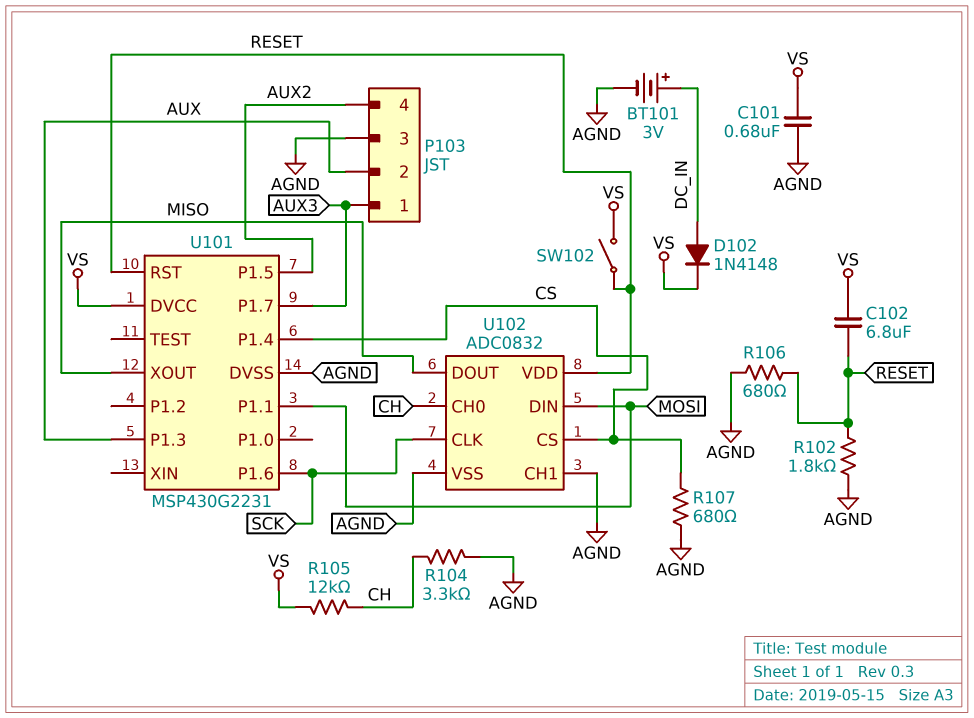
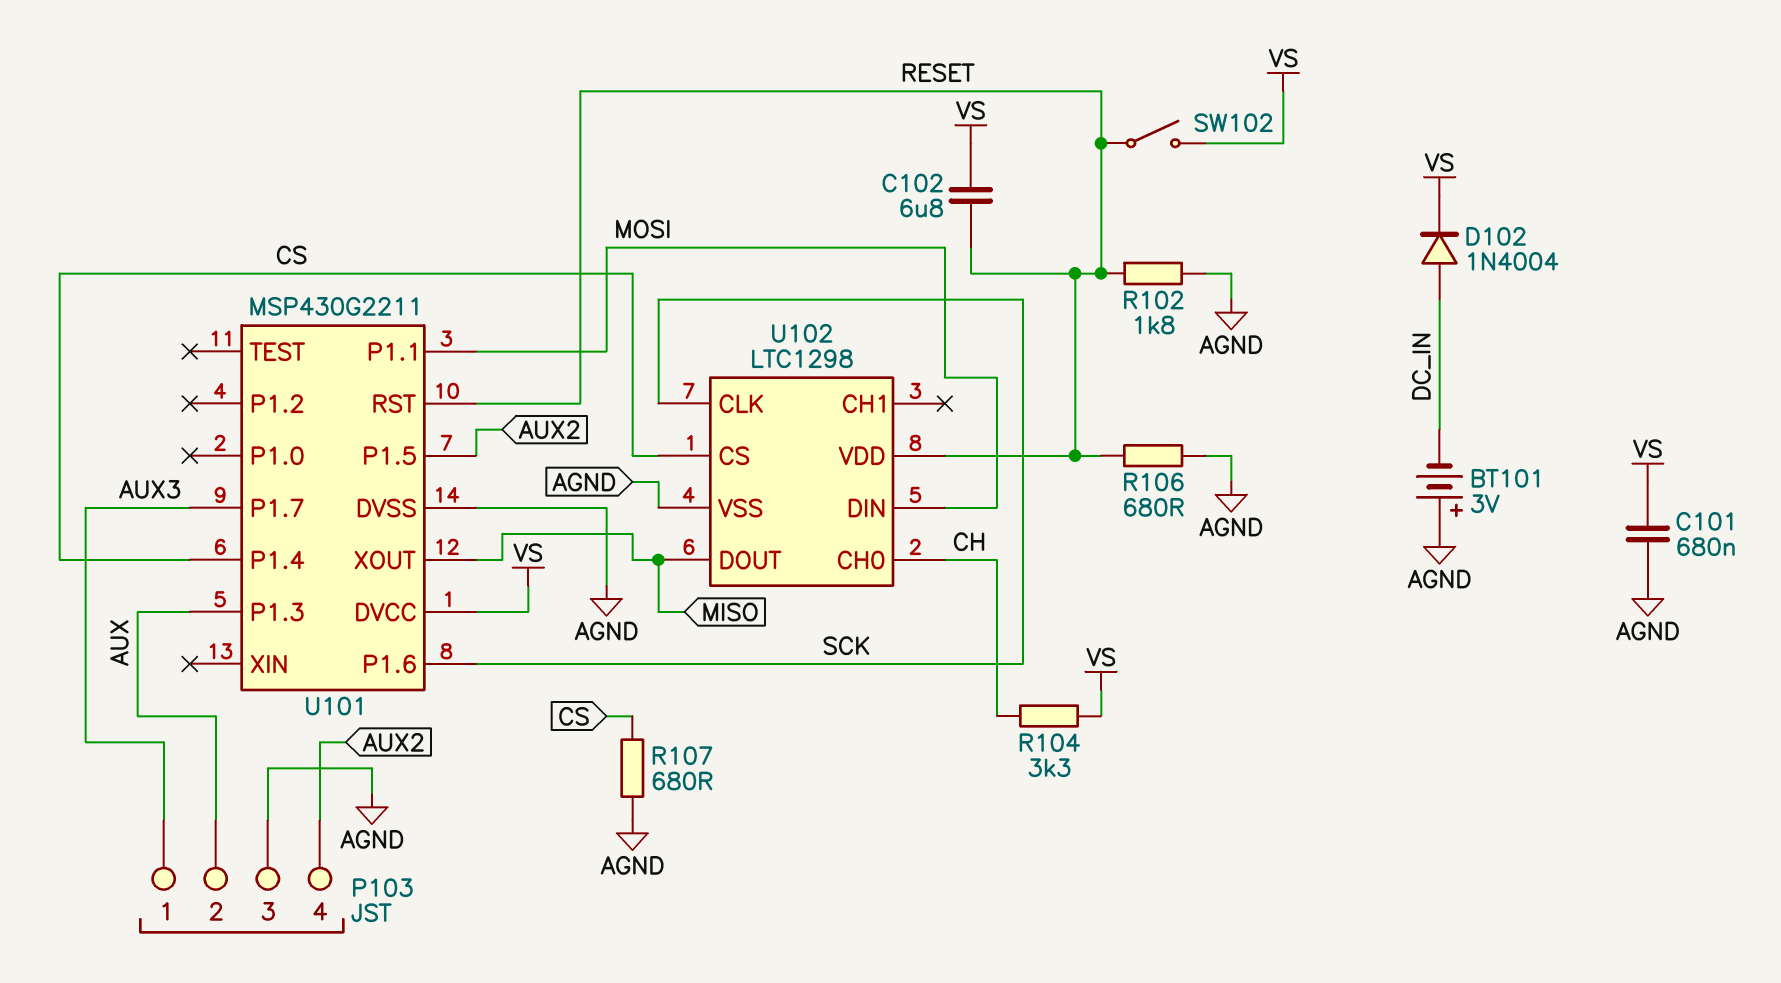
BT101: 3V (plus DC_IN, minus AGND) -> 3V (plus AGND, minus DC_IN)
D102: diode 1N4148 (A DC_IN, K VS) -> diode 1N4004 (A DC_IN, K VS)
R104: 3.3k (AGND, CH) -> 3.3k (CH, VS)
R105: 12k (CH, VS) -> none
U101: MSP430G2231 -> MSP430G2211
U102: ADC0832 -> LTC1298
U102 pin CH1: AGND -> none

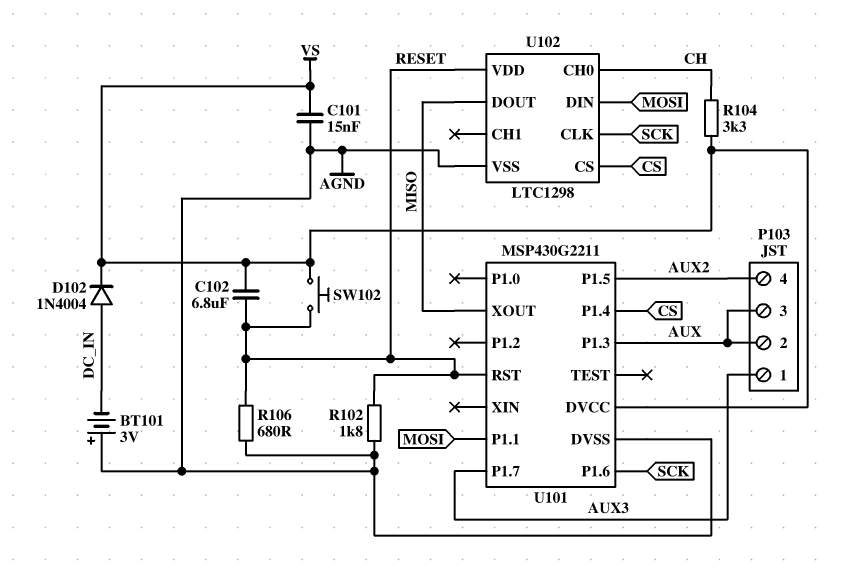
C101: 680nF (AGND, VS) -> 15nF (AGND, VS)
P103 pin 3: AGND -> AUX
R107: 680 (AGND, CS) -> none
SW102: switch (RESET, VS) -> button (RESET, VS)

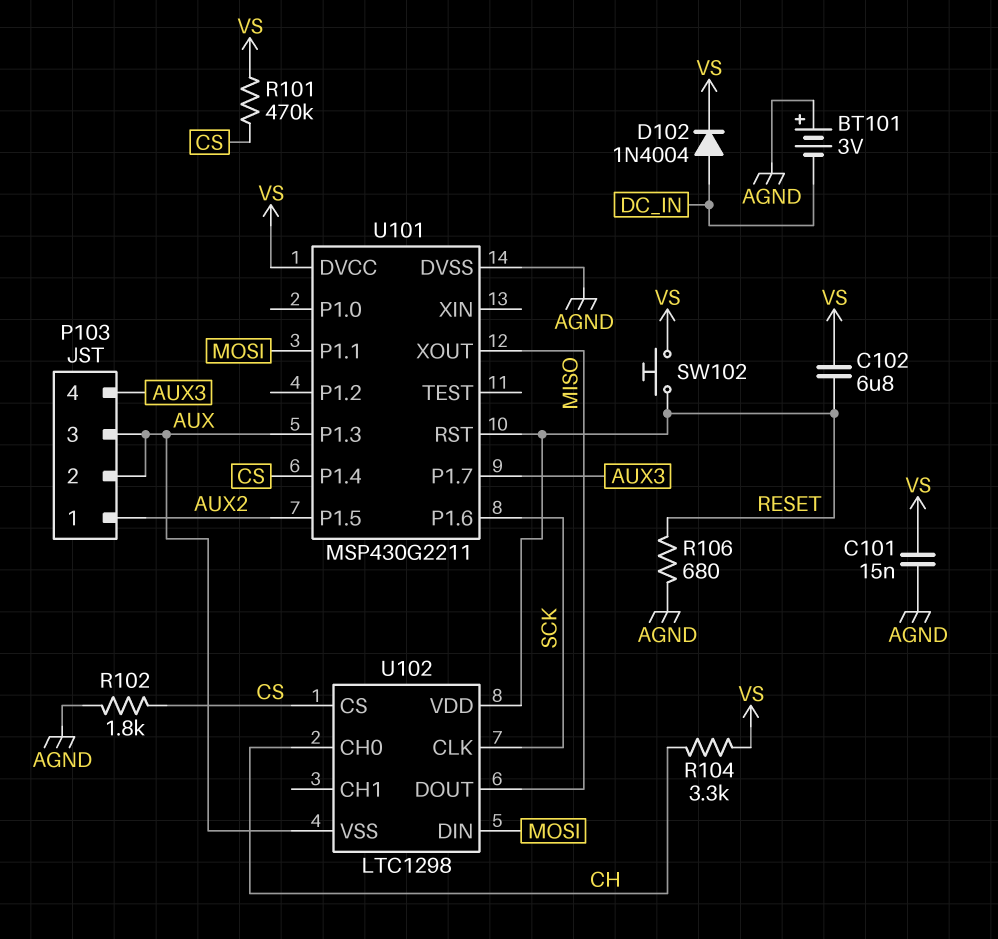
P103 pin 1: AUX3 -> AUX2
P103 pin 4: AUX2 -> AUX3
R101: none -> 470k (CS, VS)
R102: 1.8k (AGND, RESET) -> 1.8k (AGND, CS)
U102 pin VSS: AGND -> AUX

